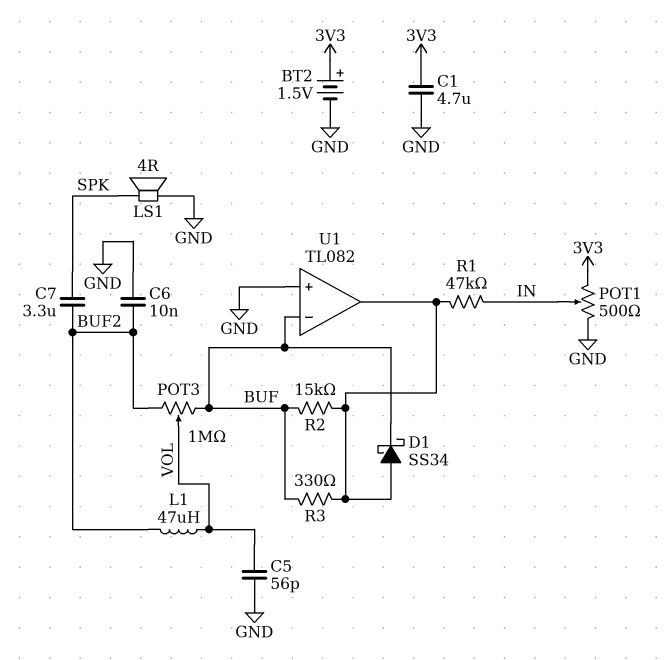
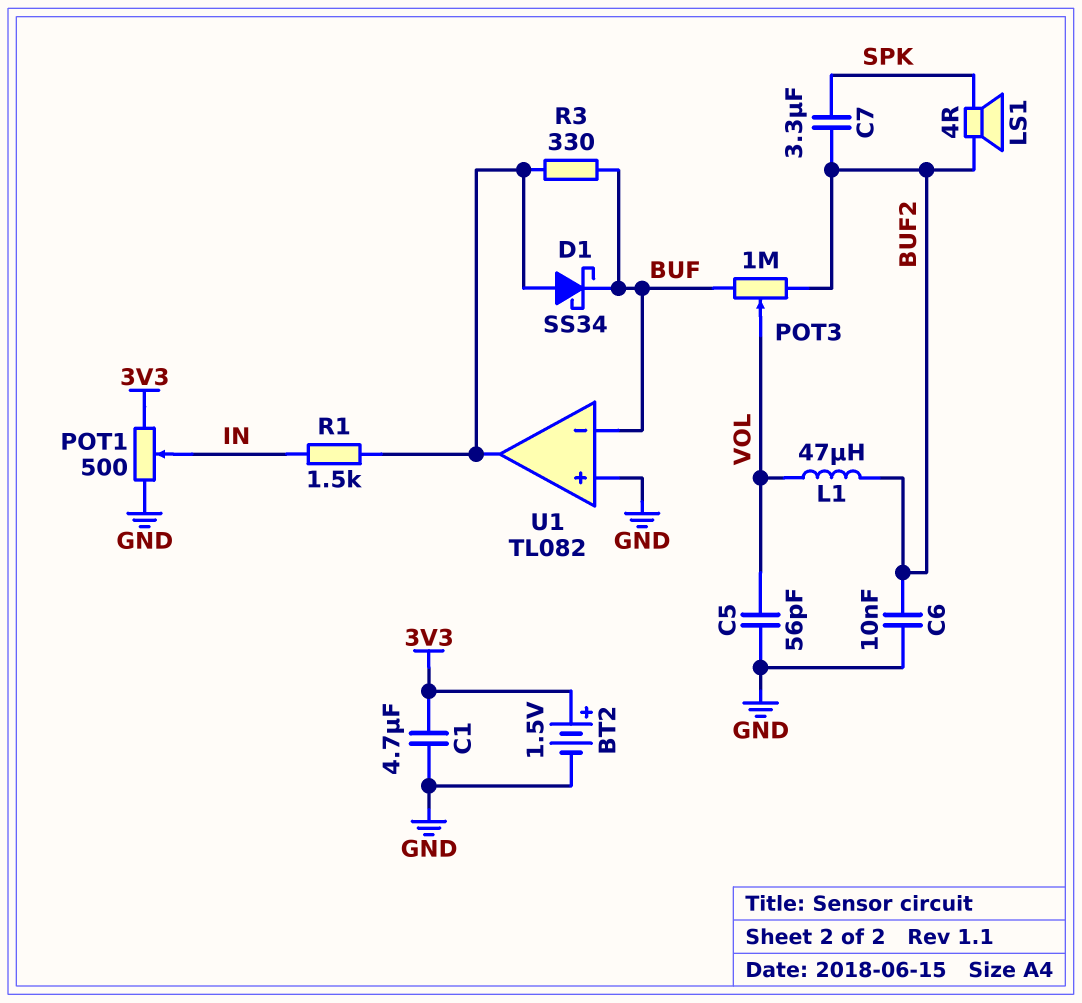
LS1: speaker 4R (GND, SPK) -> speaker 4R (BUF2, SPK)
R1: 47k (IN, U1/out) -> 1.5k (IN, U1/out)
R2: 15k (BUF, U1/out) -> none

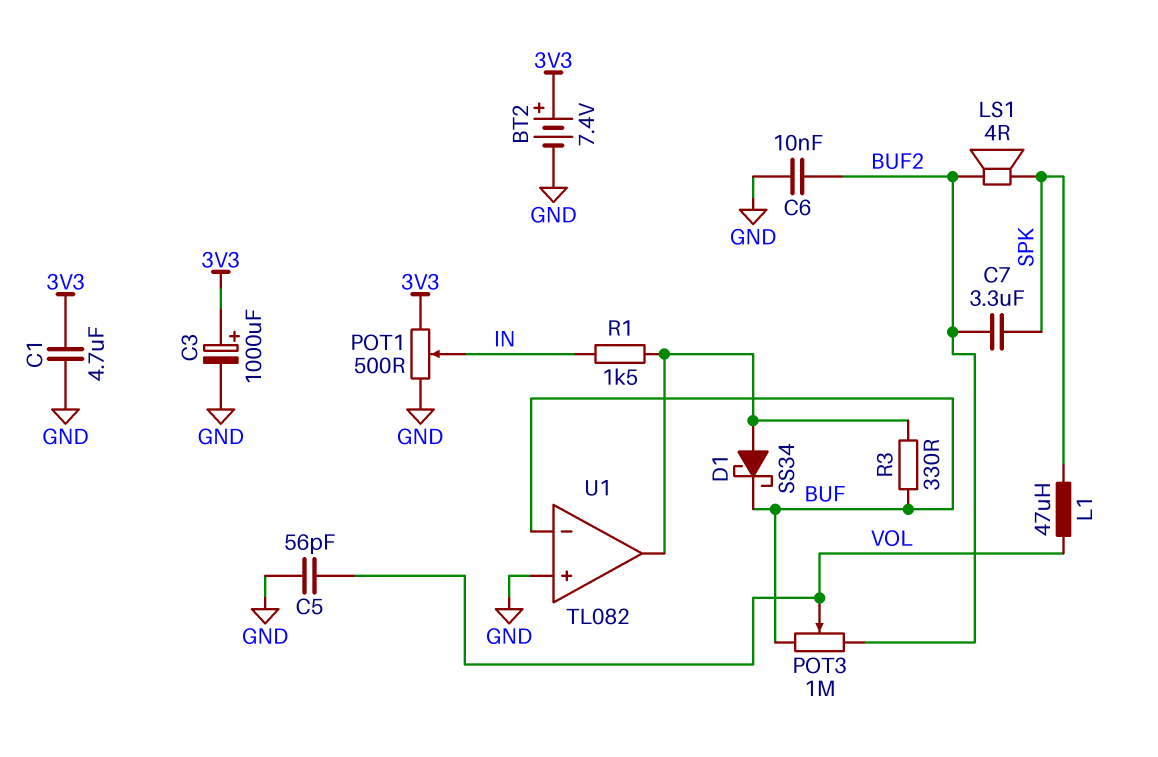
BT2: 1.5V (plus 3V3, minus GND) -> 7.4V (plus 3V3, minus GND)
C3: none -> 1000uF (plus 3V3, minus GND)
L1: 47uH (BUF2, VOL) -> 47uH (SPK, VOL)

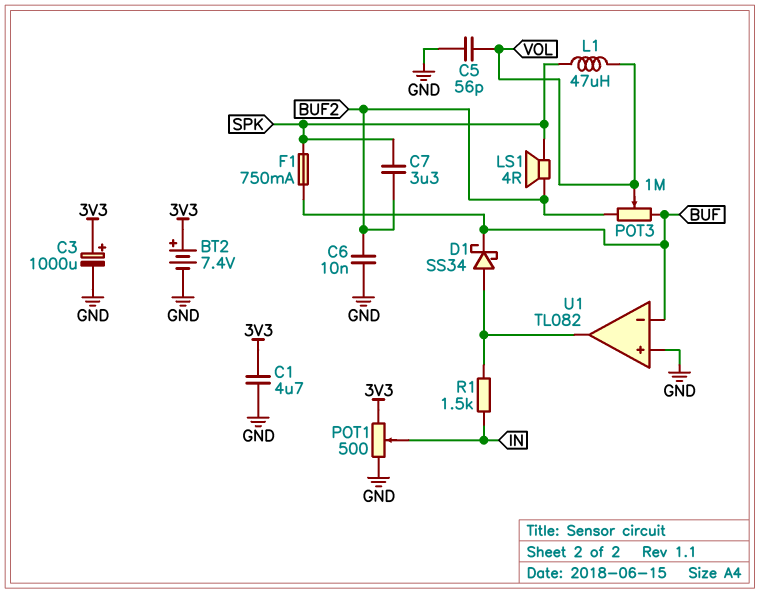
F1: none -> 750mA (BUF, SPK)
R3: 330 (BUF, U1/out) -> none

